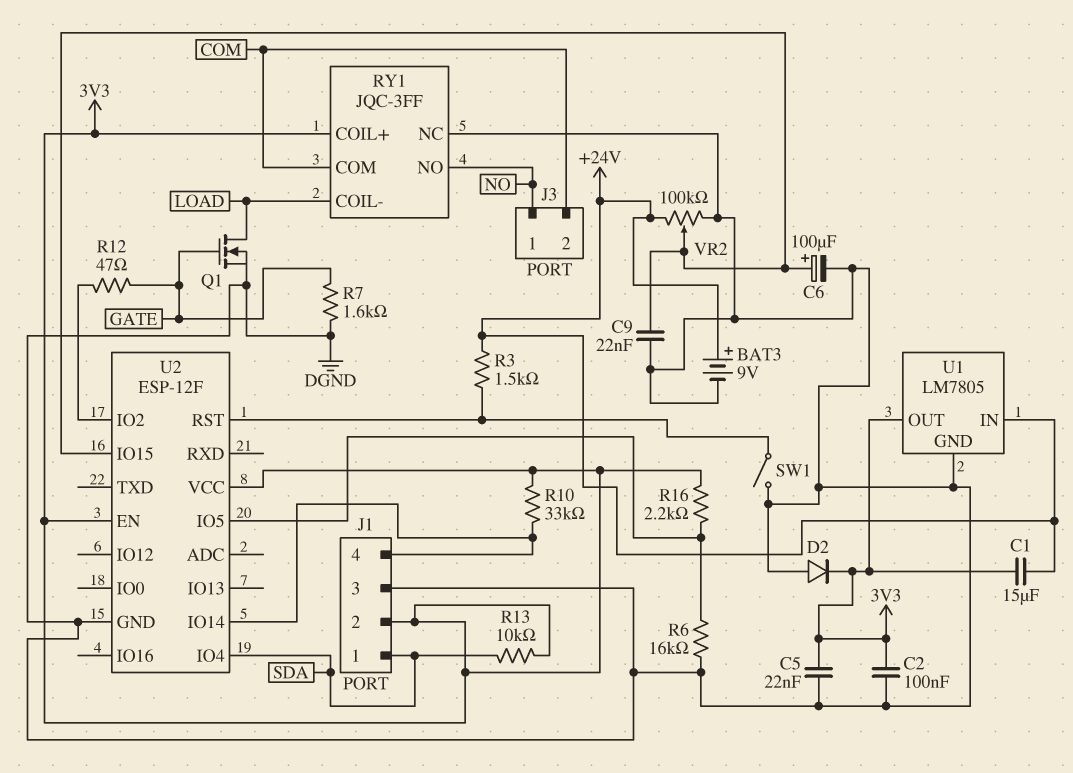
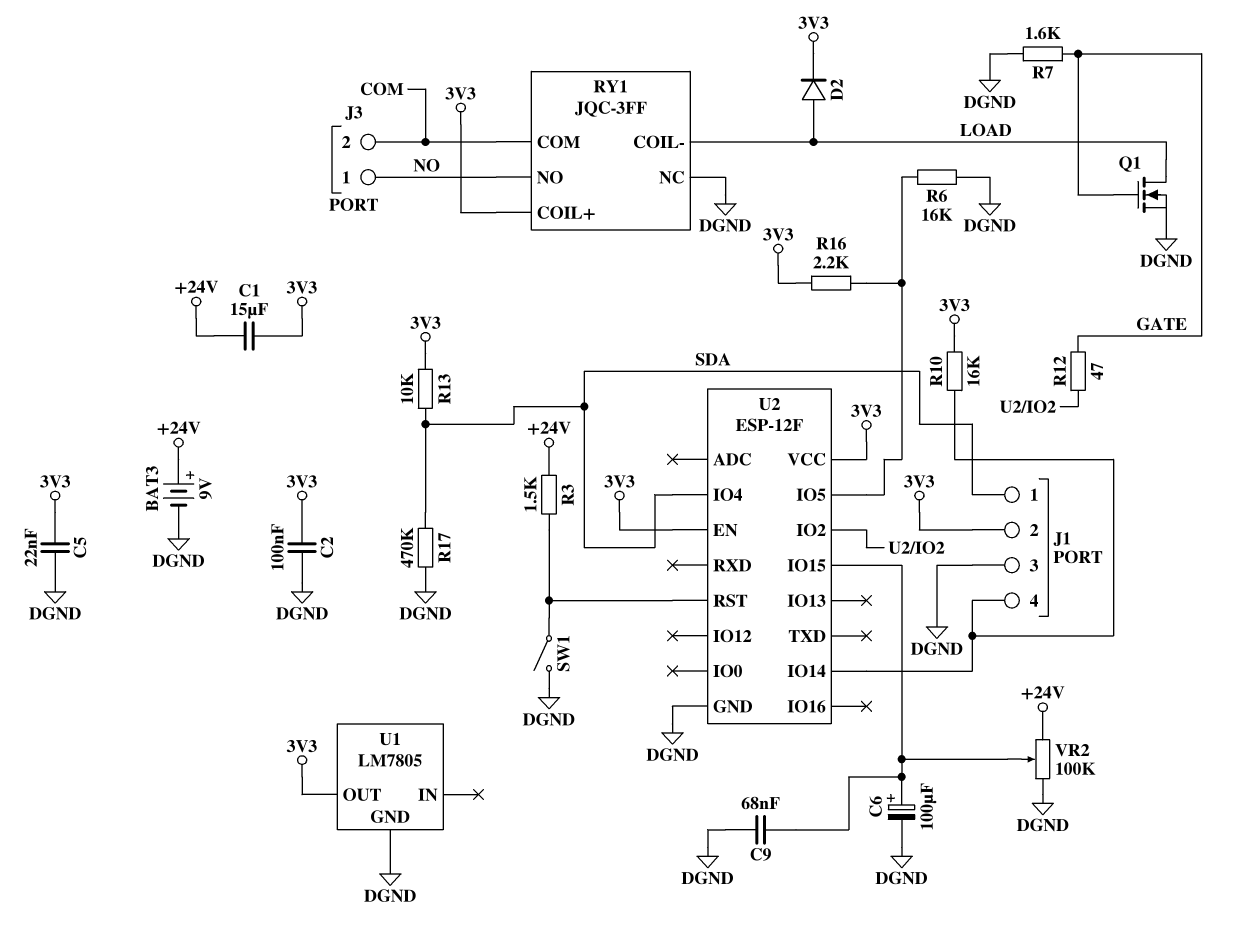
C9: 22nF (DGND, U2/IO15) -> 68nF (DGND, U2/IO15)
D2: diode (A DGND, K 3V3) -> diode (A LOAD, K 3V3)
R10: 33k (3V3, J1/4) -> 16k (3V3, J1/4)
R17: none -> 470k (DGND, SDA)
U1 pin IN: +24V -> none

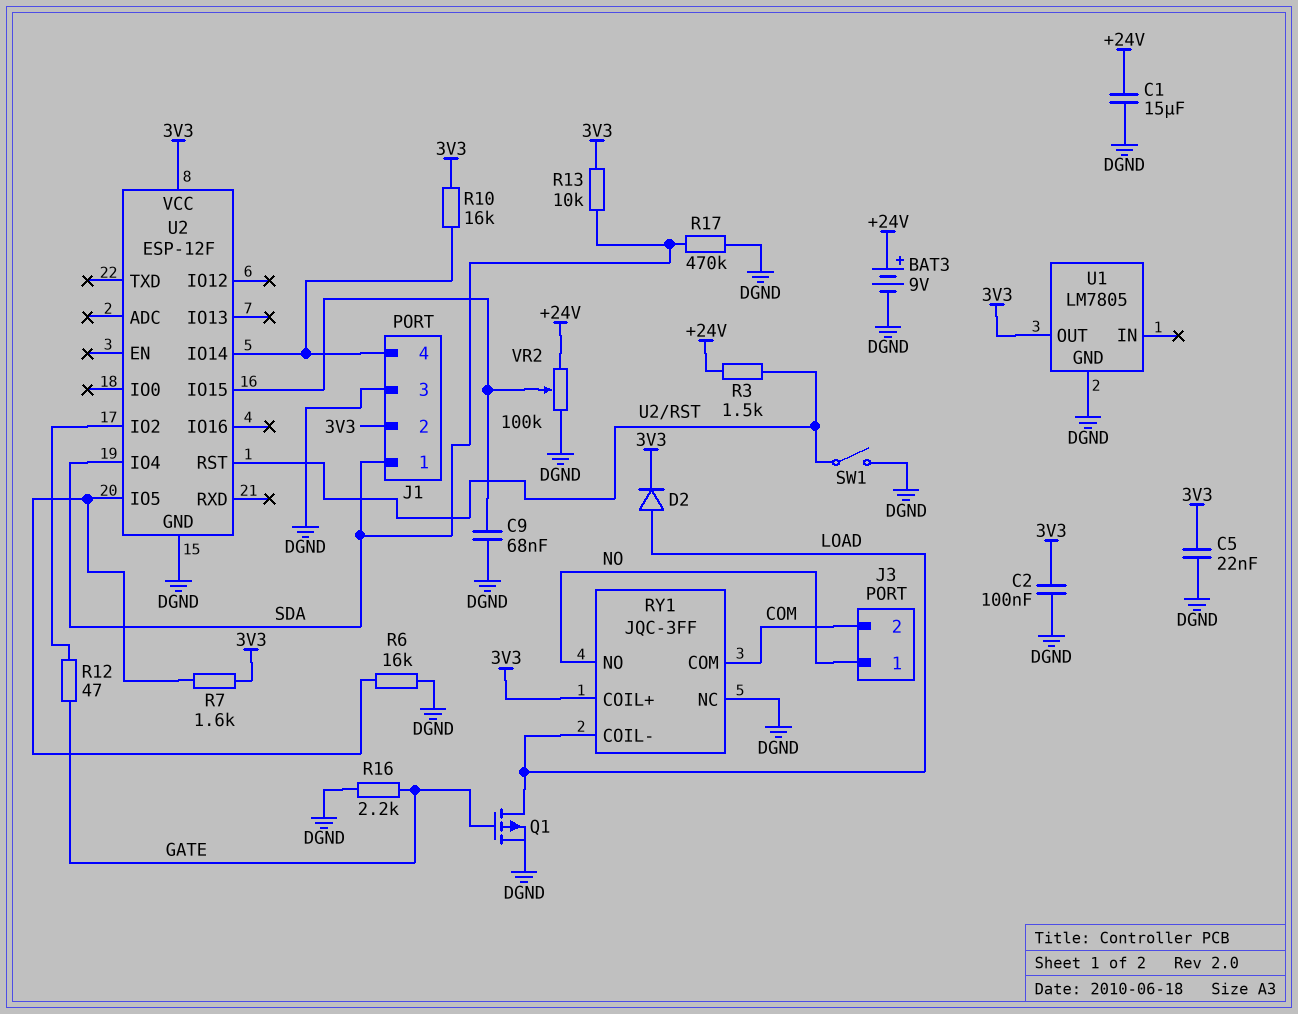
C1: 15uF (+24V, 3V3) -> 15uF (+24V, DGND)
C6: 100uF (plus U2/IO15, minus DGND) -> none
Q1: NMOS (G GATE, D LOAD, S DGND) -> PMOS (G GATE, D LOAD, S DGND)
R7: 1.6k (DGND, GATE) -> 1.6k (3V3, U2/IO5)
R16: 2.2k (3V3, U2/IO5) -> 2.2k (DGND, GATE)
U2 pin EN: 3V3 -> none

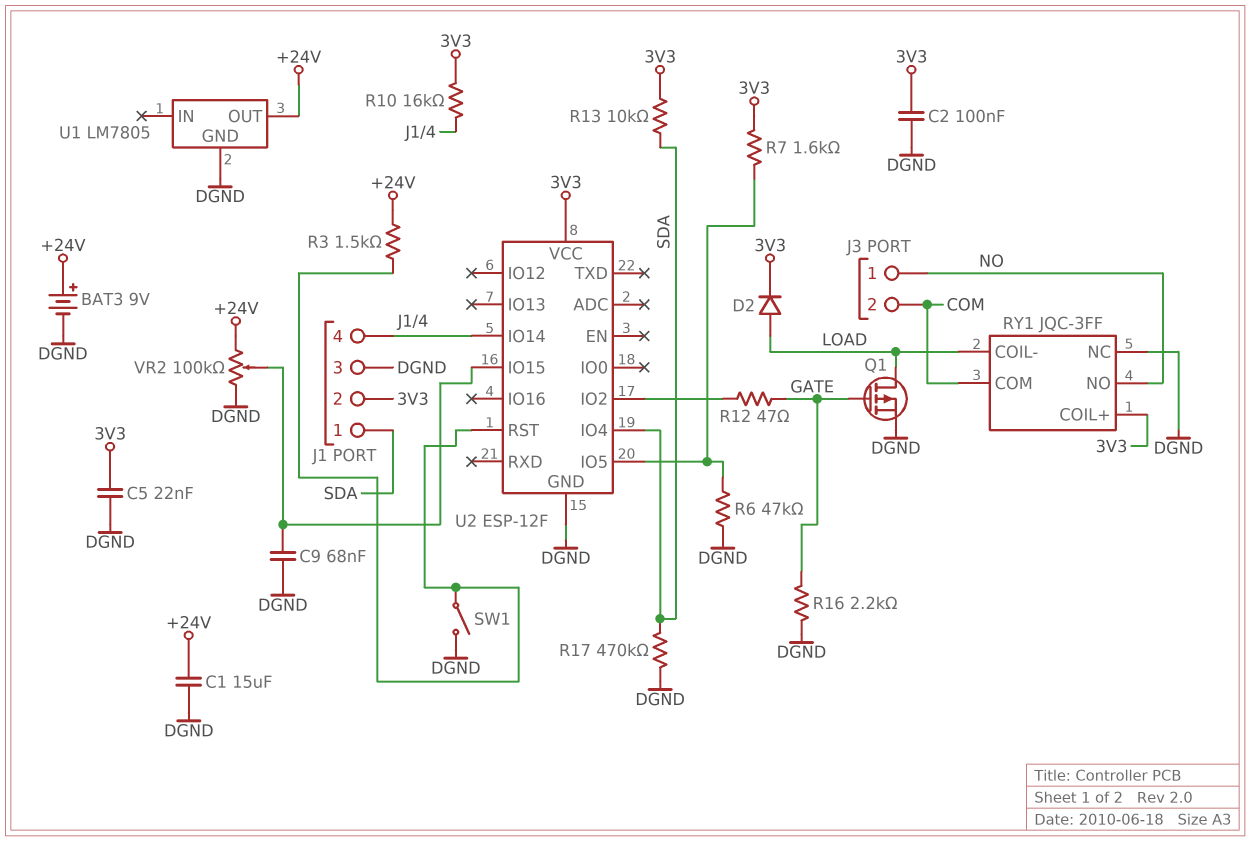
R6: 16k (DGND, U2/IO5) -> 47k (DGND, U2/IO5)
U1 pin OUT: 3V3 -> +24V

